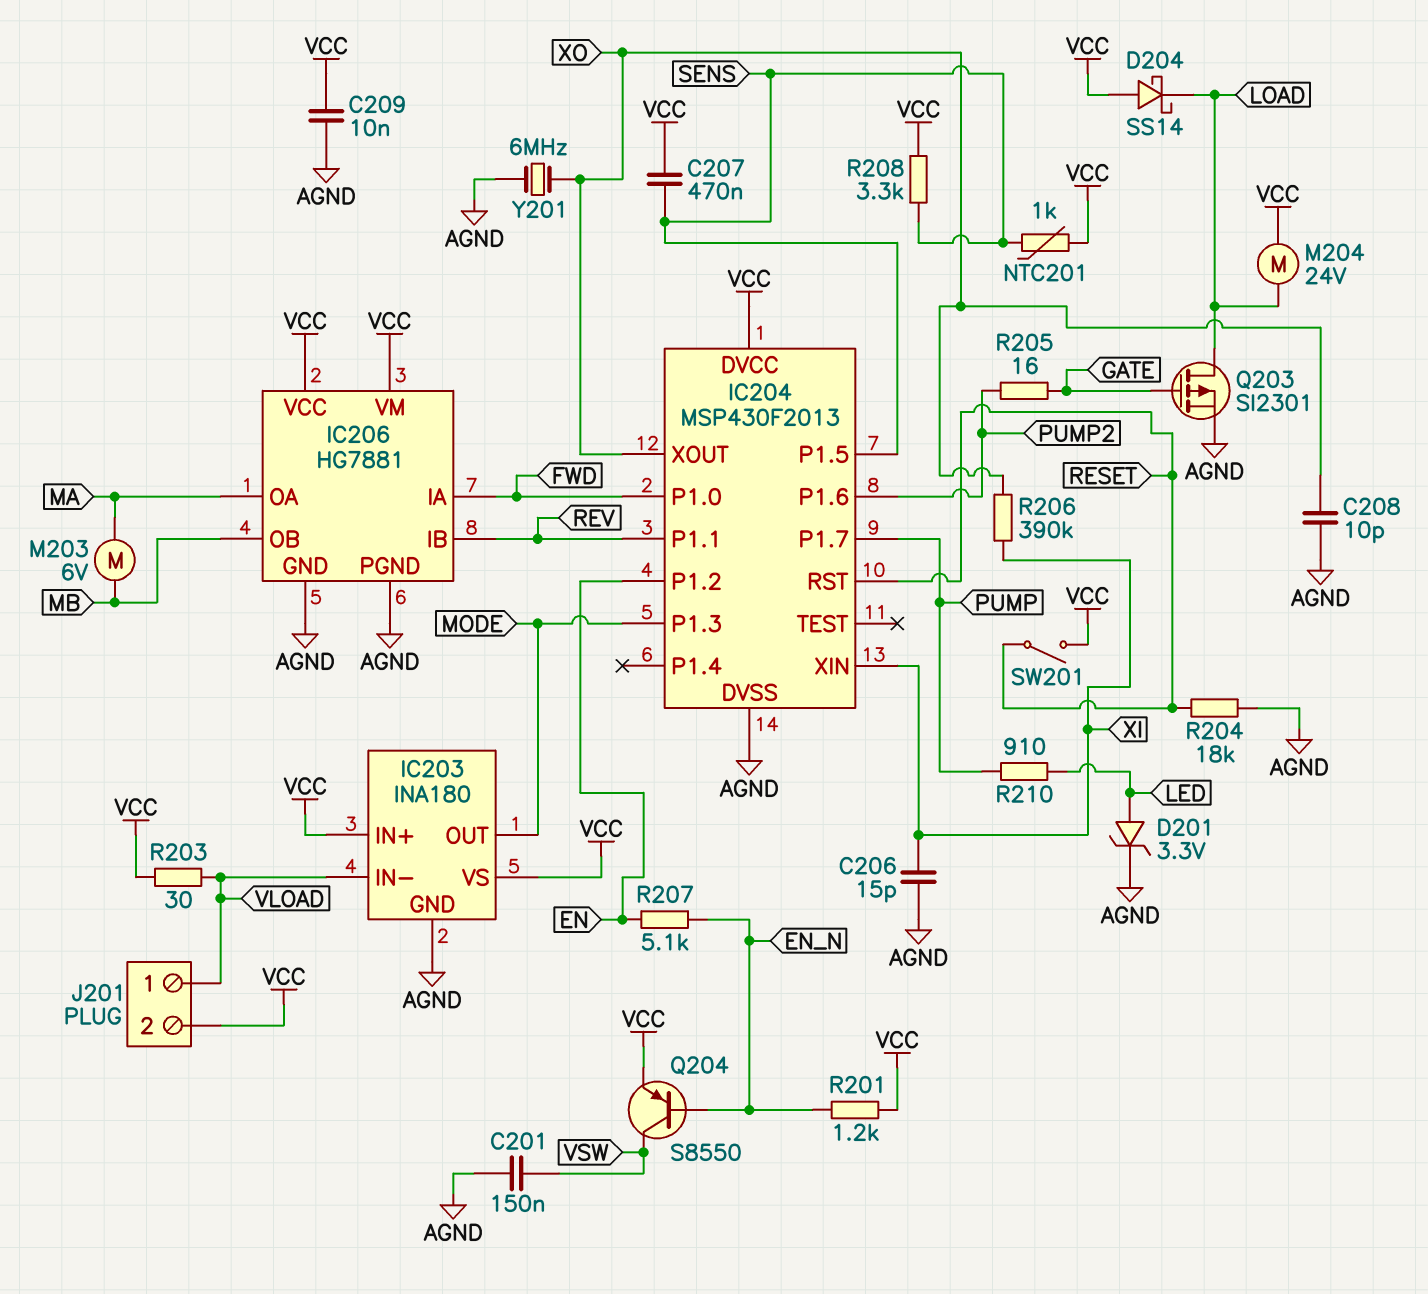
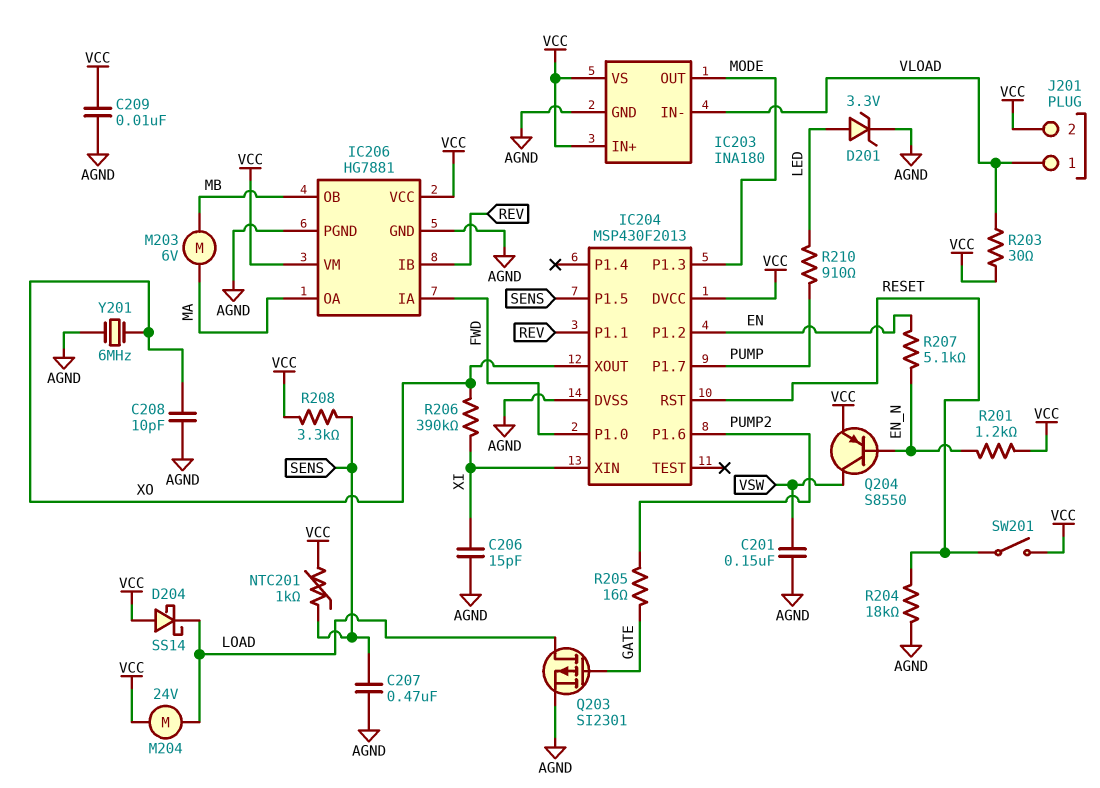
C207: 470nF (SENS, VCC) -> 470nF (AGND, SENS)

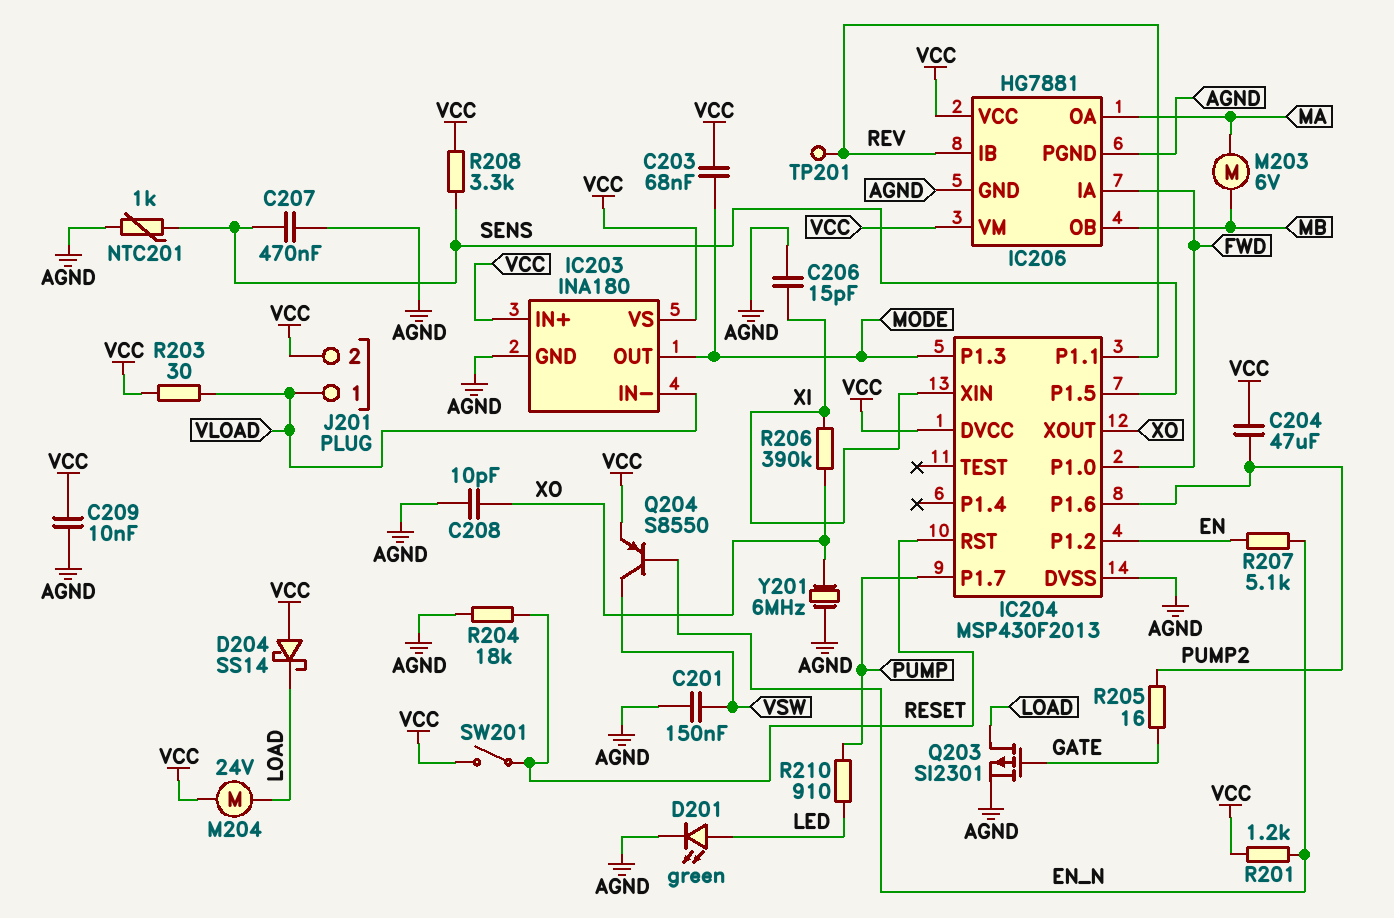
C203: none -> 68nF (MODE, VCC)
C204: none -> 47uF (PUMP2, VCC)
D201: zener 3.3V (A LED, K AGND) -> LED green (A LED, K AGND)
NTC201: 1k (SENS, VCC) -> 1k (AGND, SENS)
TP201: none -> test point (REV)

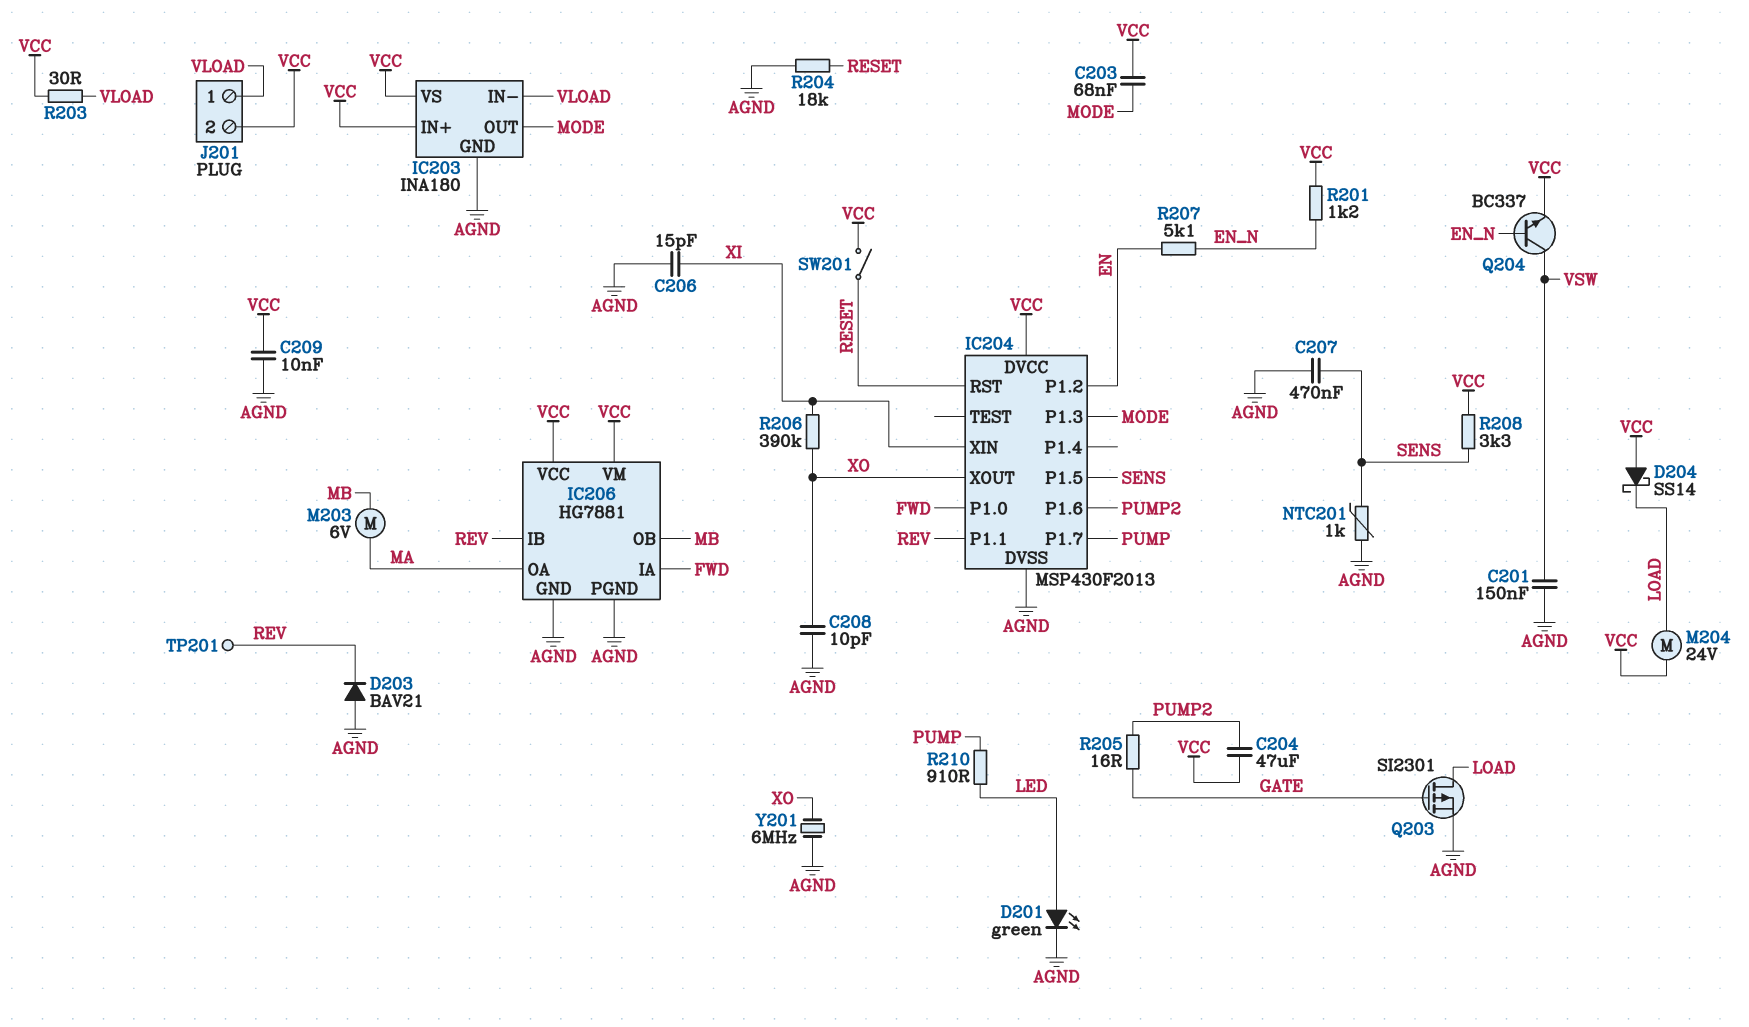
D203: none -> diode BAV21 (A AGND, K REV)
Q204: PNP S8550 (B EN_N, C VSW, E VCC) -> NPN BC337 (B EN_N, C VSW, E VCC)

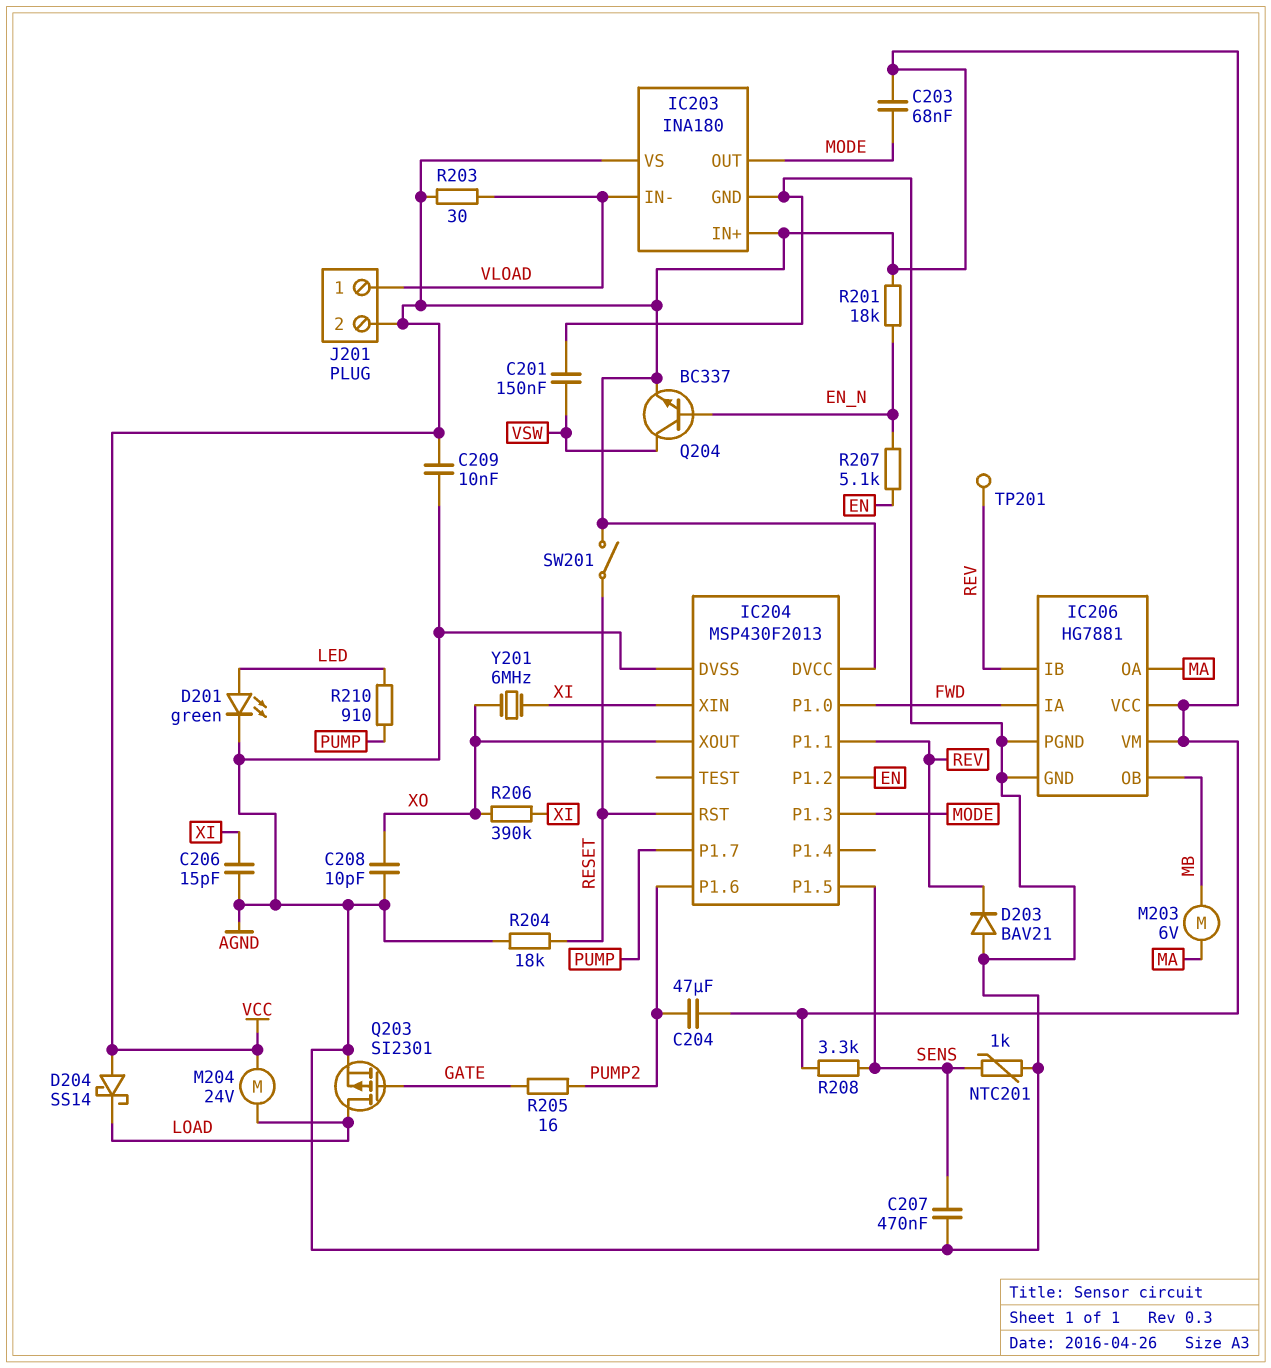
R201: 1.2k (EN_N, VCC) -> 18k (EN_N, VCC)
Y201: 6MHz (AGND, XO) -> 6MHz (XI, XO)

